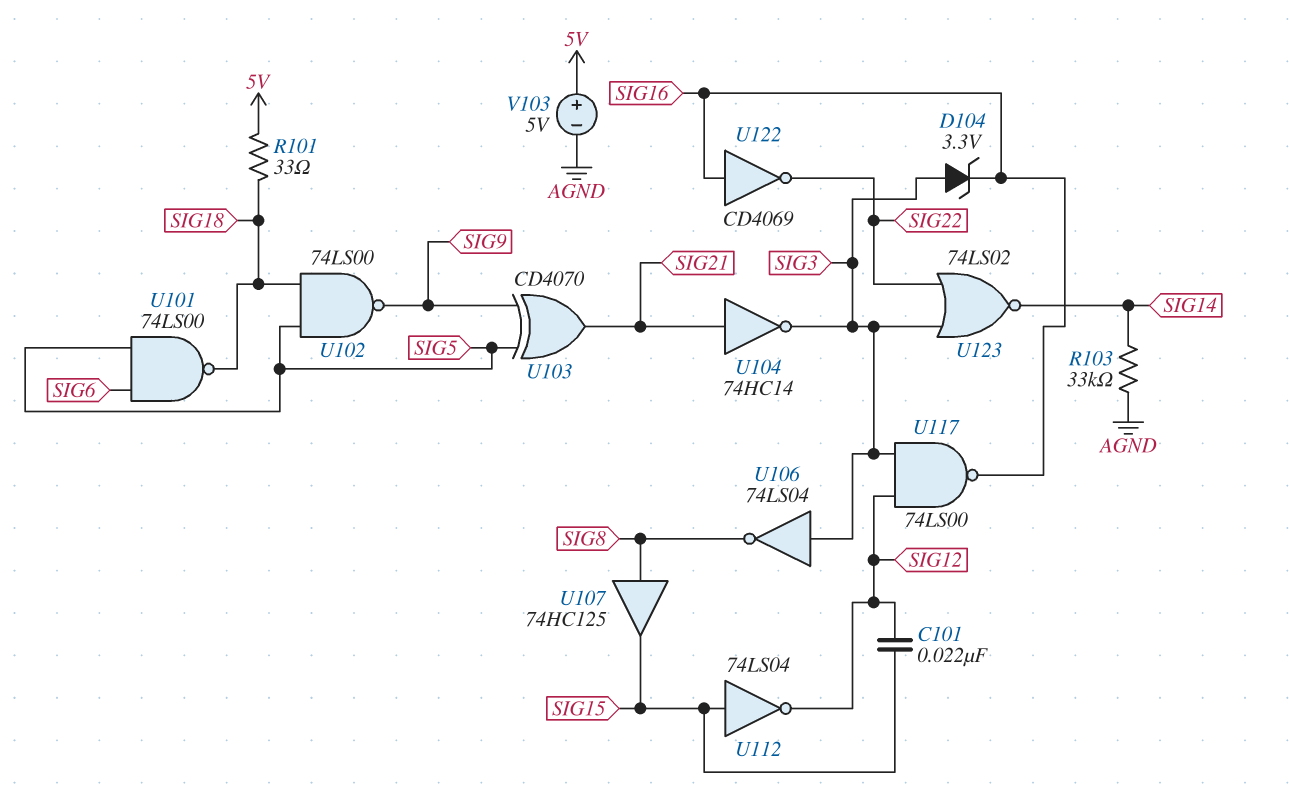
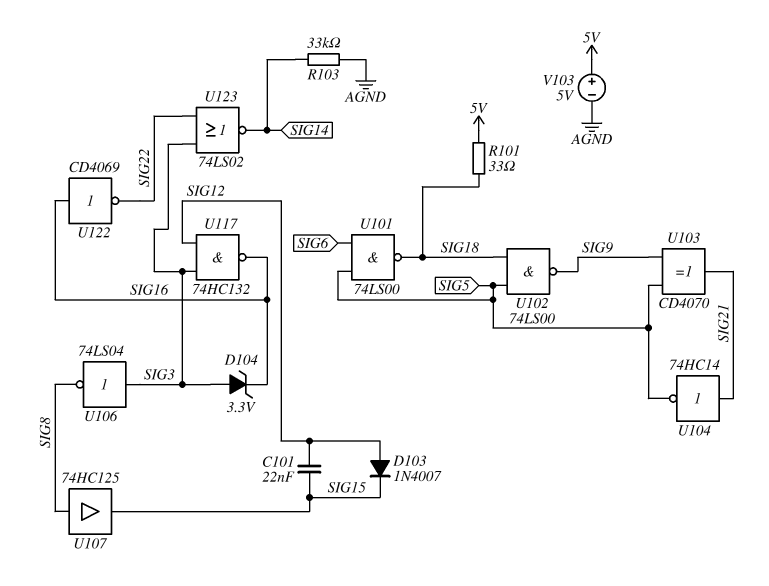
D103: none -> diode 1N4007 (A SIG12, K SIG15)
U104: NOT 74HC14 (in SIG21, out SIG3) -> NOT 74HC14 (in SIG21, out SIG5)
U112: NOT 74LS04 (in SIG15, out SIG12) -> none
U117: NAND 74LS00 (in SIG3, in SIG12, out SIG16) -> NAND 74HC132 (in SIG3, in SIG12, out SIG16)

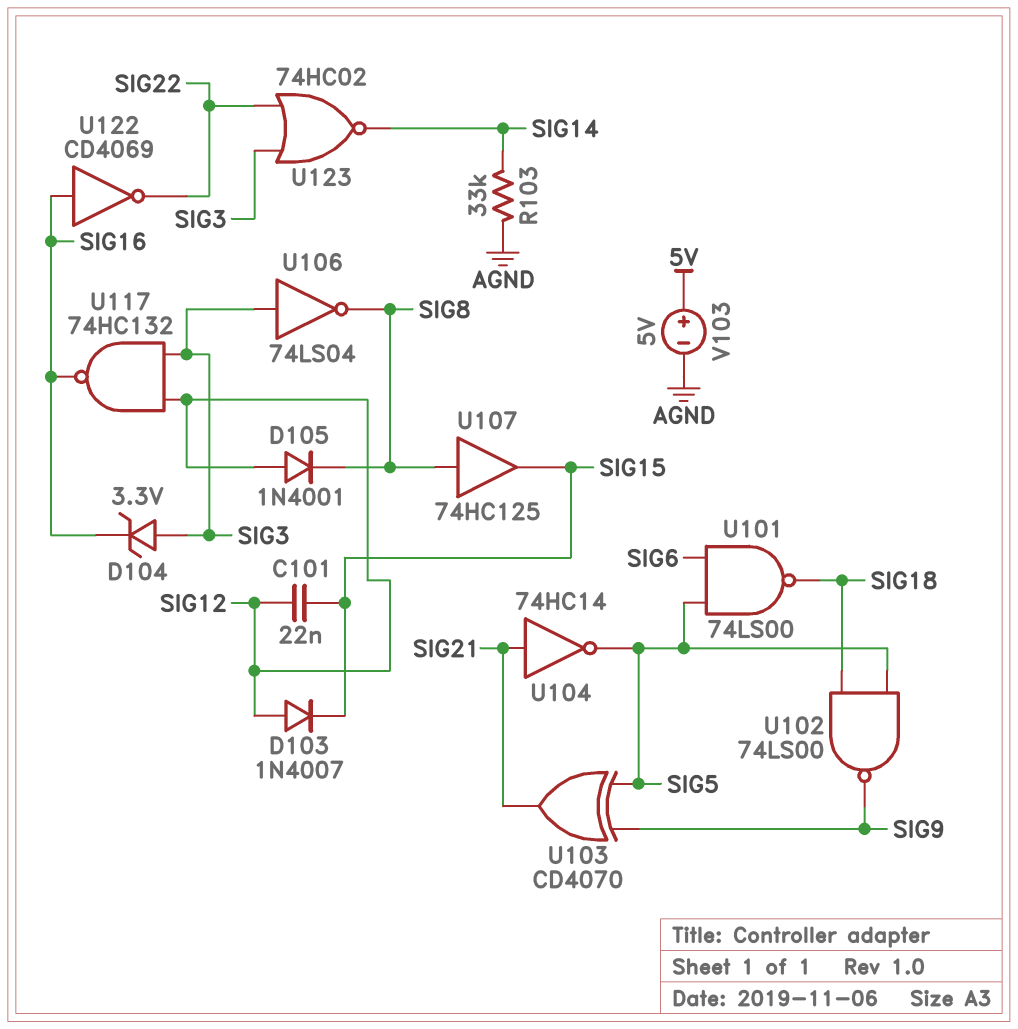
D105: none -> diode 1N4001 (A SIG12, K SIG8)
R101: 33 (5V, SIG18) -> none
U123: NOR 74LS02 (in SIG3, in SIG22, out SIG14) -> NOR 74HC02 (in SIG3, in SIG22, out SIG14)

